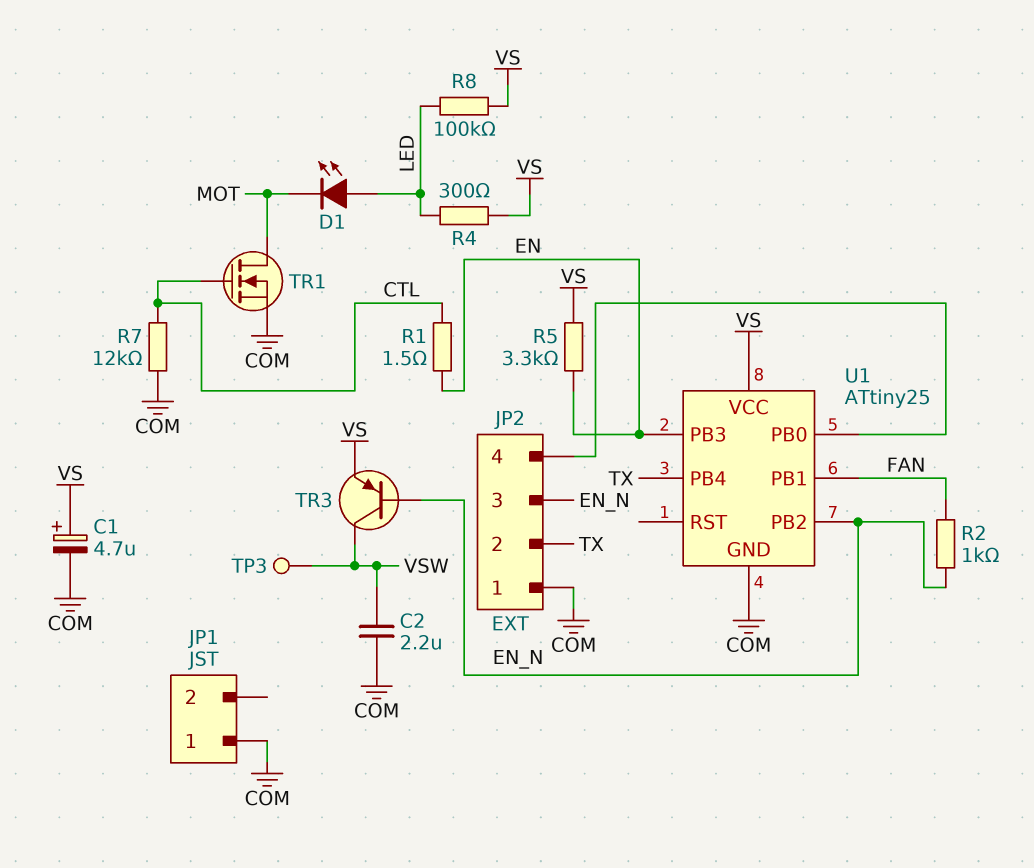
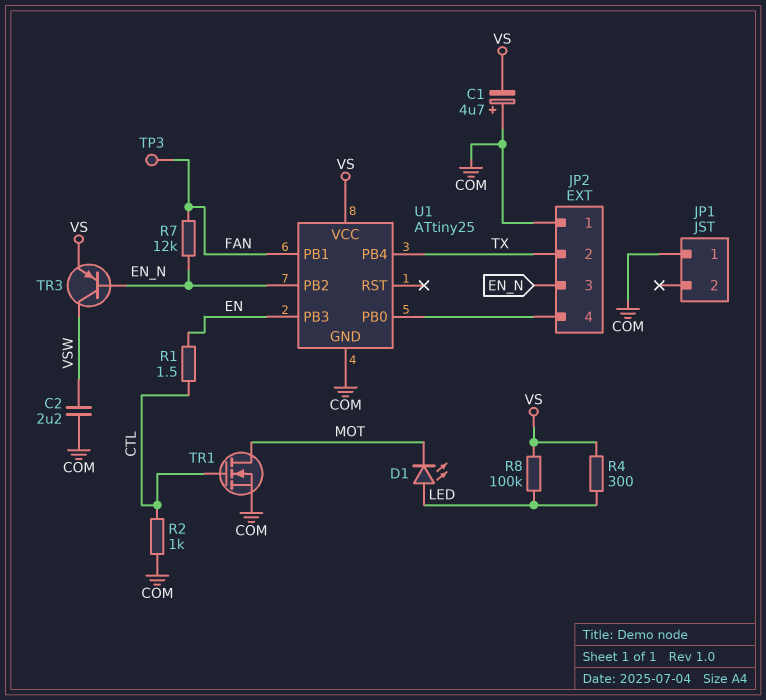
C1: 4.7uF (plus VS, minus COM) -> 4.7uF (plus COM, minus VS)
R2: 1k (EN_N, FAN) -> 1k (COM, CTL)
R5: 3.3k (EN, VS) -> none
R7: 12k (COM, CTL) -> 12k (EN_N, FAN)
TP3: test point (VSW) -> test point (FAN)

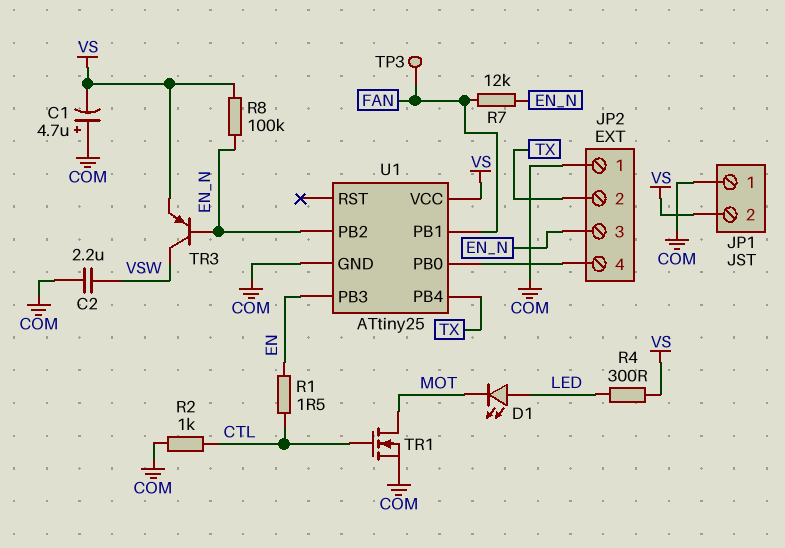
JP1 pin 2: none -> VS
R8: 100k (LED, VS) -> 100k (EN_N, VS)

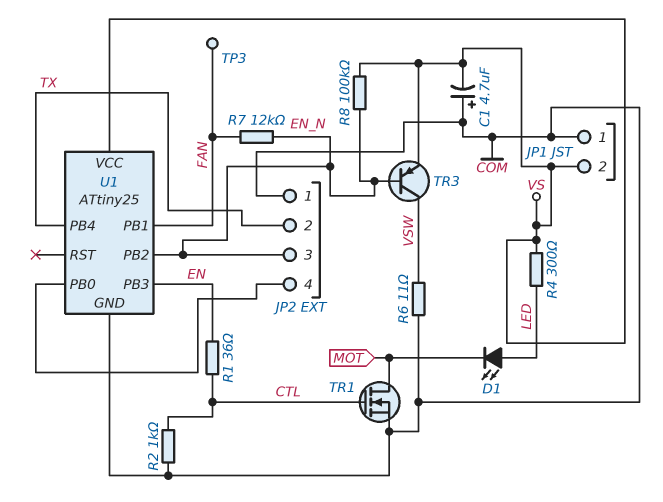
C2: 2.2uF (COM, VSW) -> none
R1: 1.5 (CTL, EN) -> 36 (CTL, EN)
R6: none -> 11 (COM, VSW)

